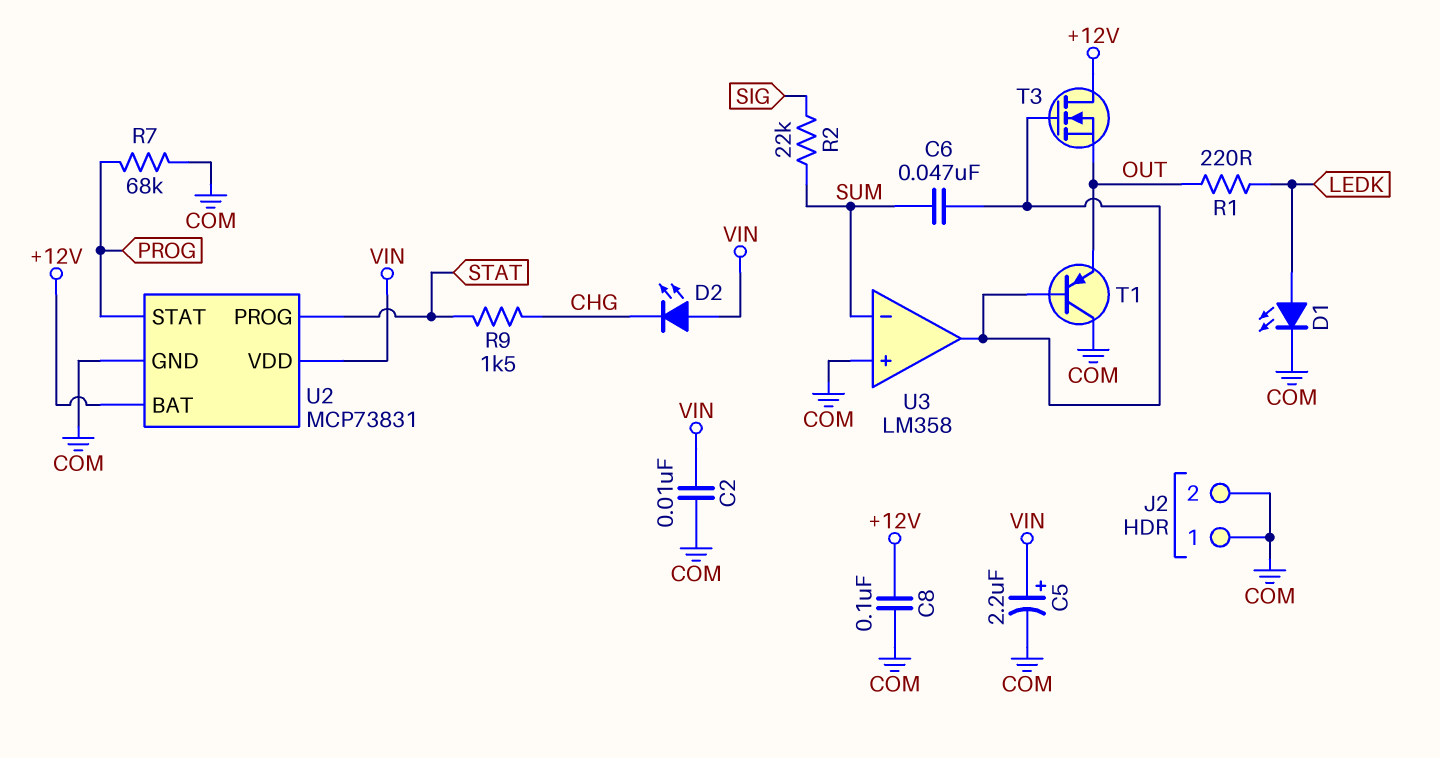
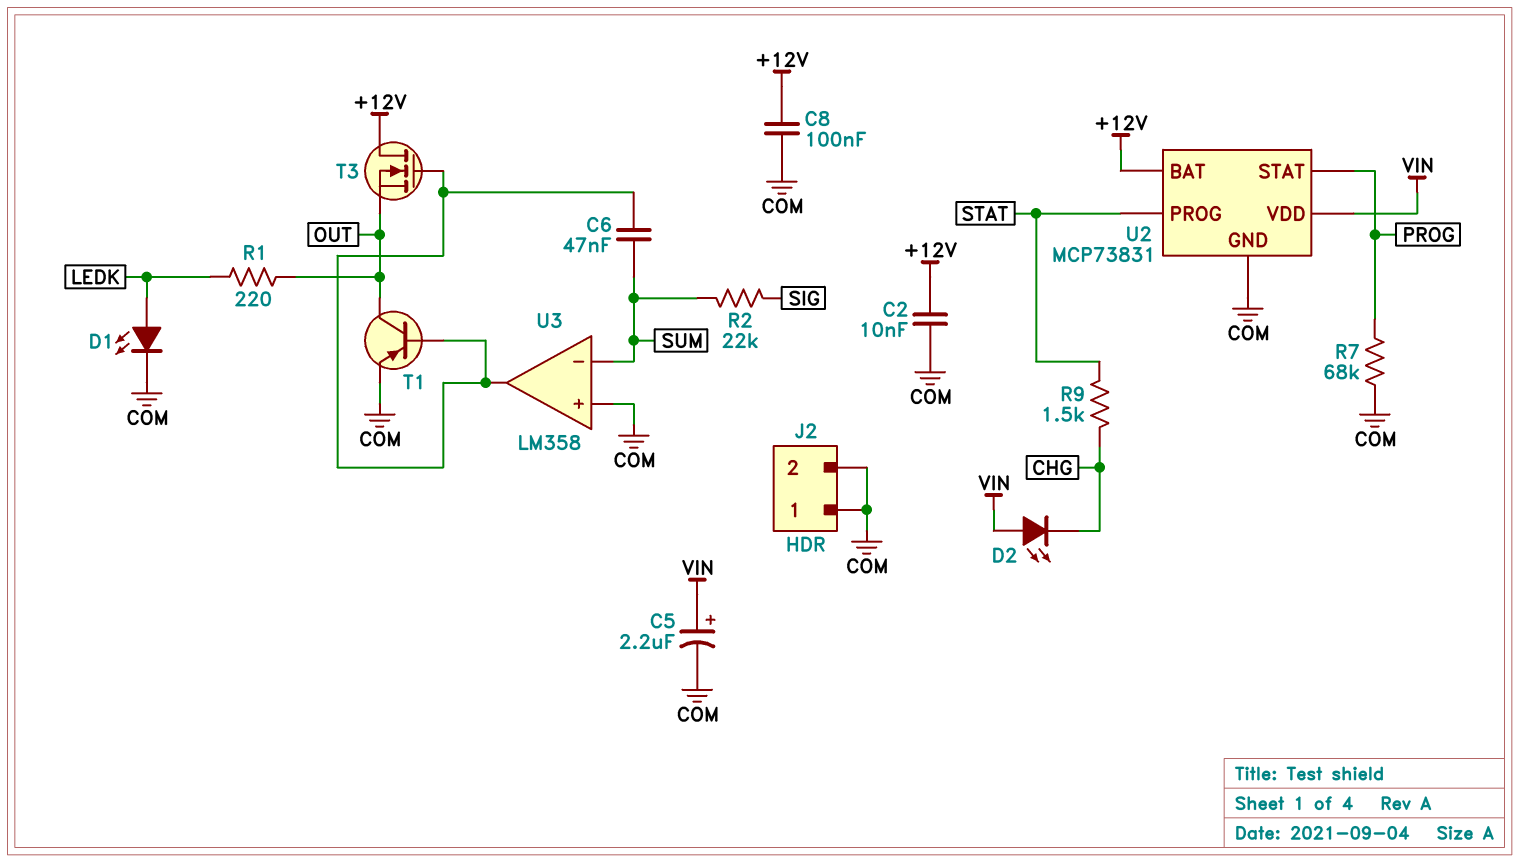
C2: 10nF (COM, VIN) -> 10nF (+12V, COM)
T1: PNP (B U3/out, C COM, E OUT) -> PNP (B U3/out, C OUT, E COM)

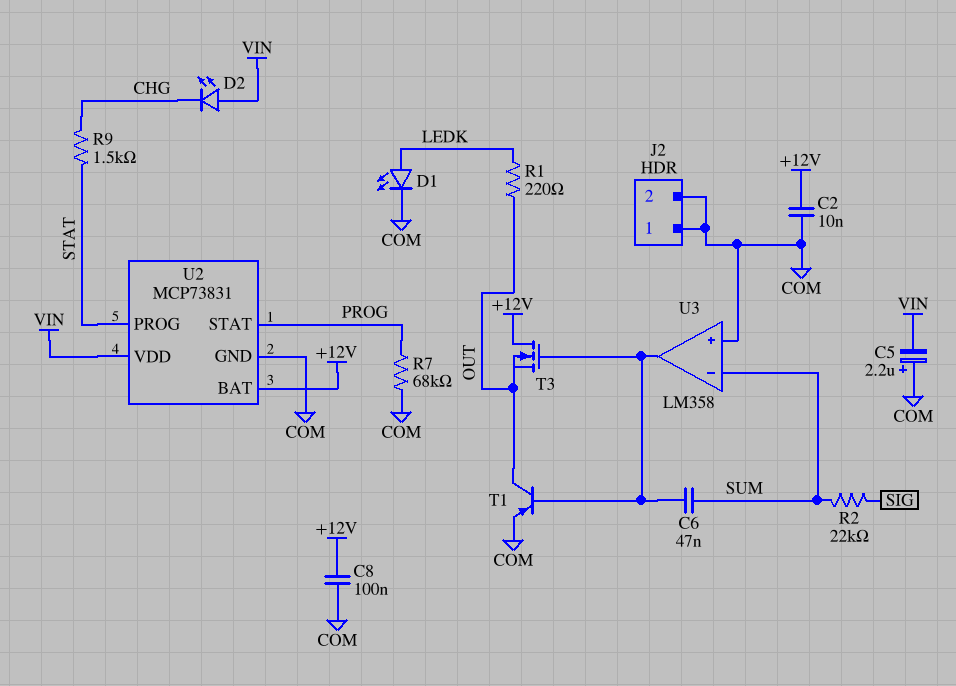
C5: 2.2uF (plus VIN, minus COM) -> 2.2uF (plus COM, minus VIN)

